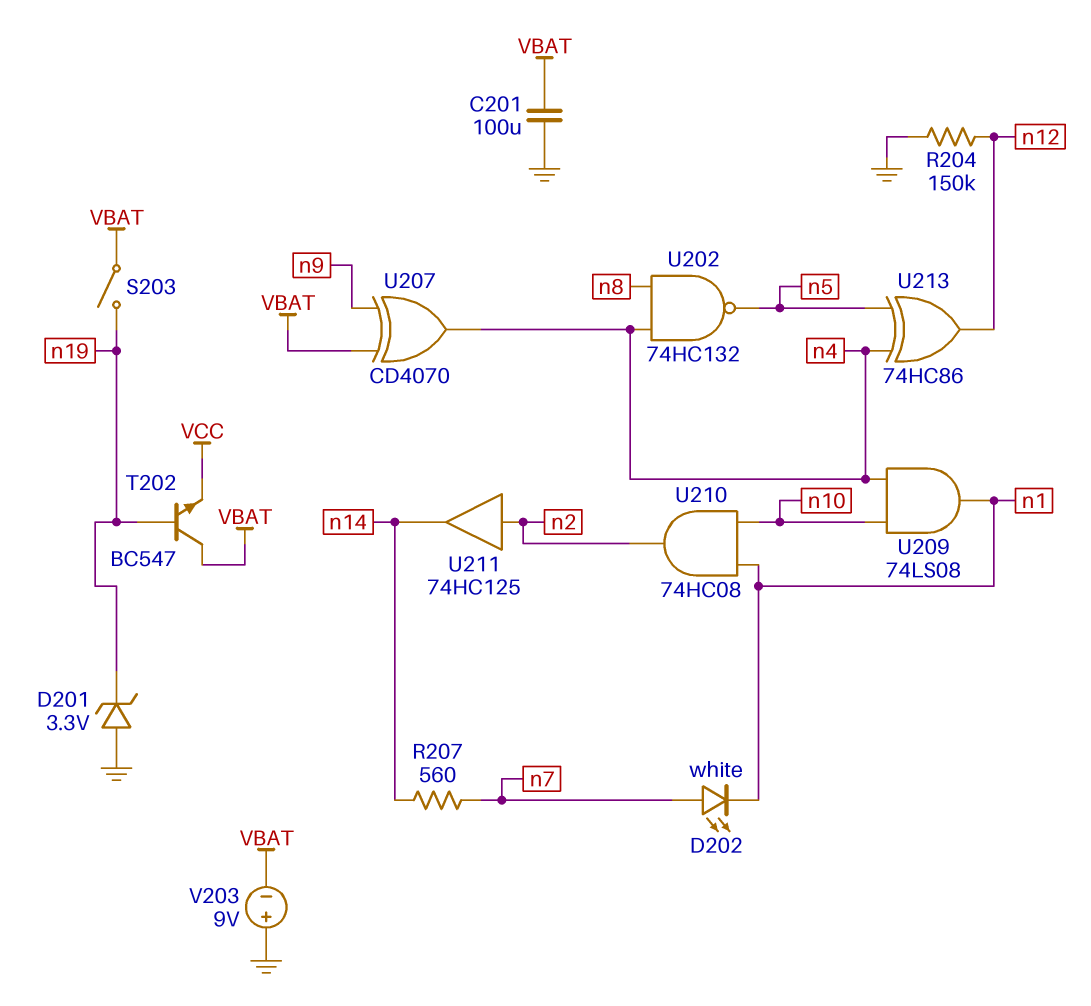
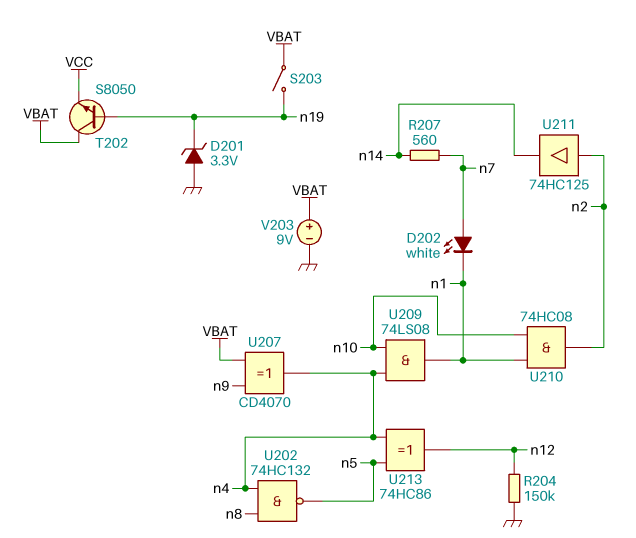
C201: 100uF (GND, VBAT) -> none
T202: NPN BC547 (B n19, C VBAT, E VCC) -> NPN S8050 (B n19, C VBAT, E VCC)
V203: 9V (plus GND, minus VBAT) -> 9V (plus VBAT, minus GND)

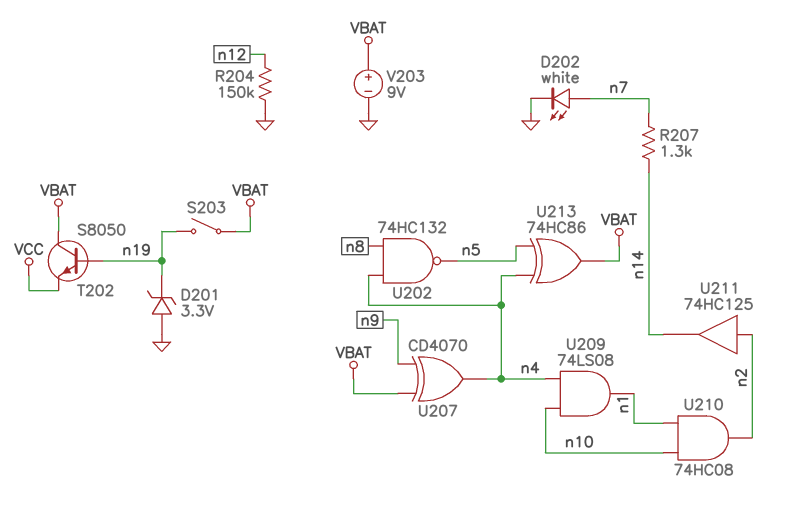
D202: LED white (A n7, K n1) -> LED white (A n7, K GND)
R207: 560 (n7, n14) -> 1.3k (n7, n14)
U213: XOR 74HC86 (in n4, in n5, out n12) -> XOR 74HC86 (in n4, in n5, out VBAT)

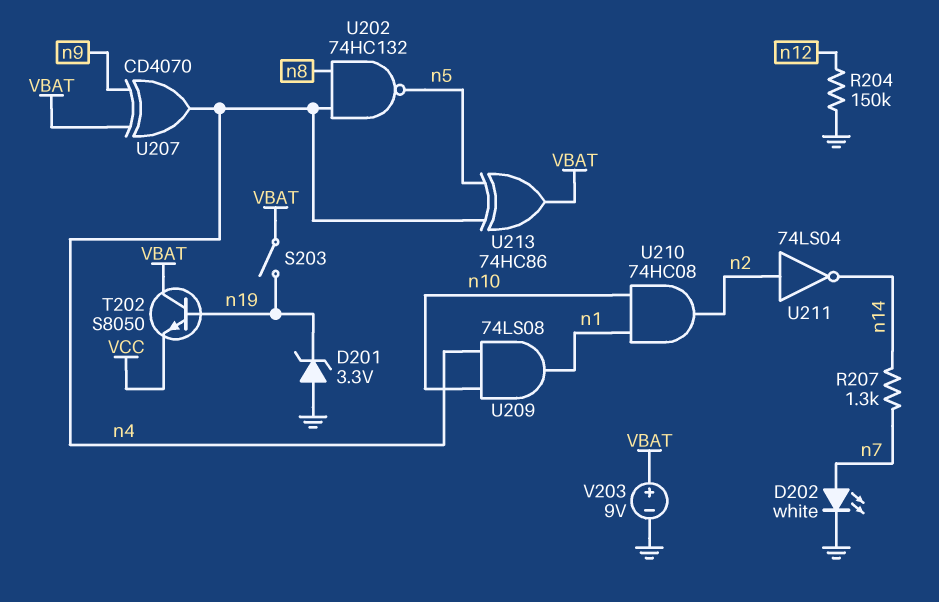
U211: buffer 74HC125 (in n2, out n14) -> NOT 74LS04 (in n2, out n14)

